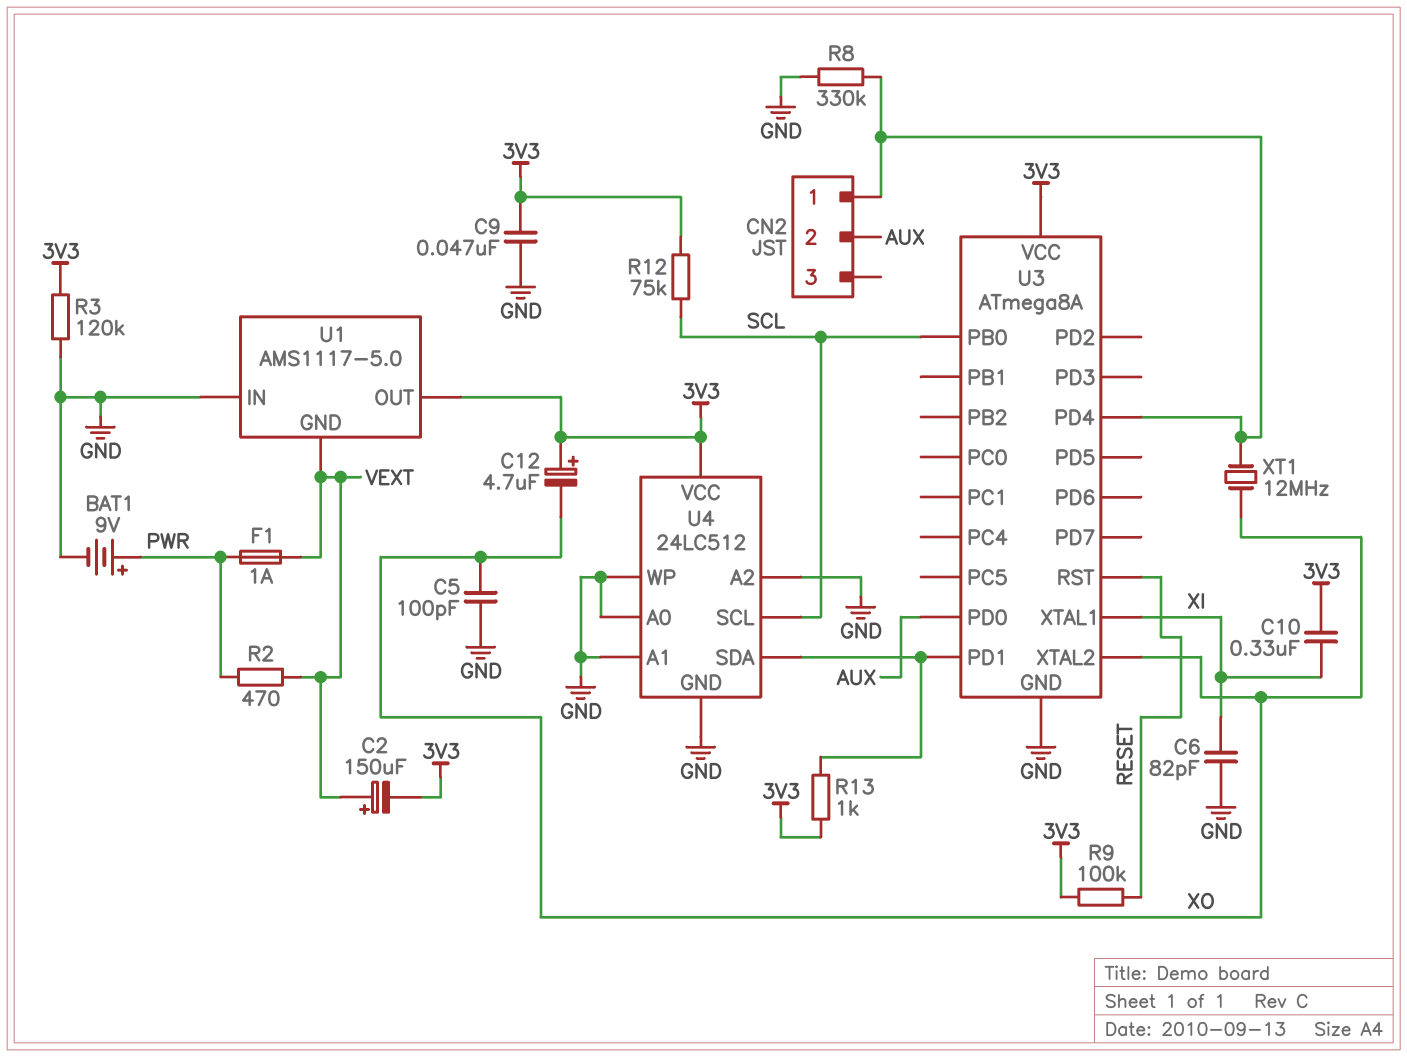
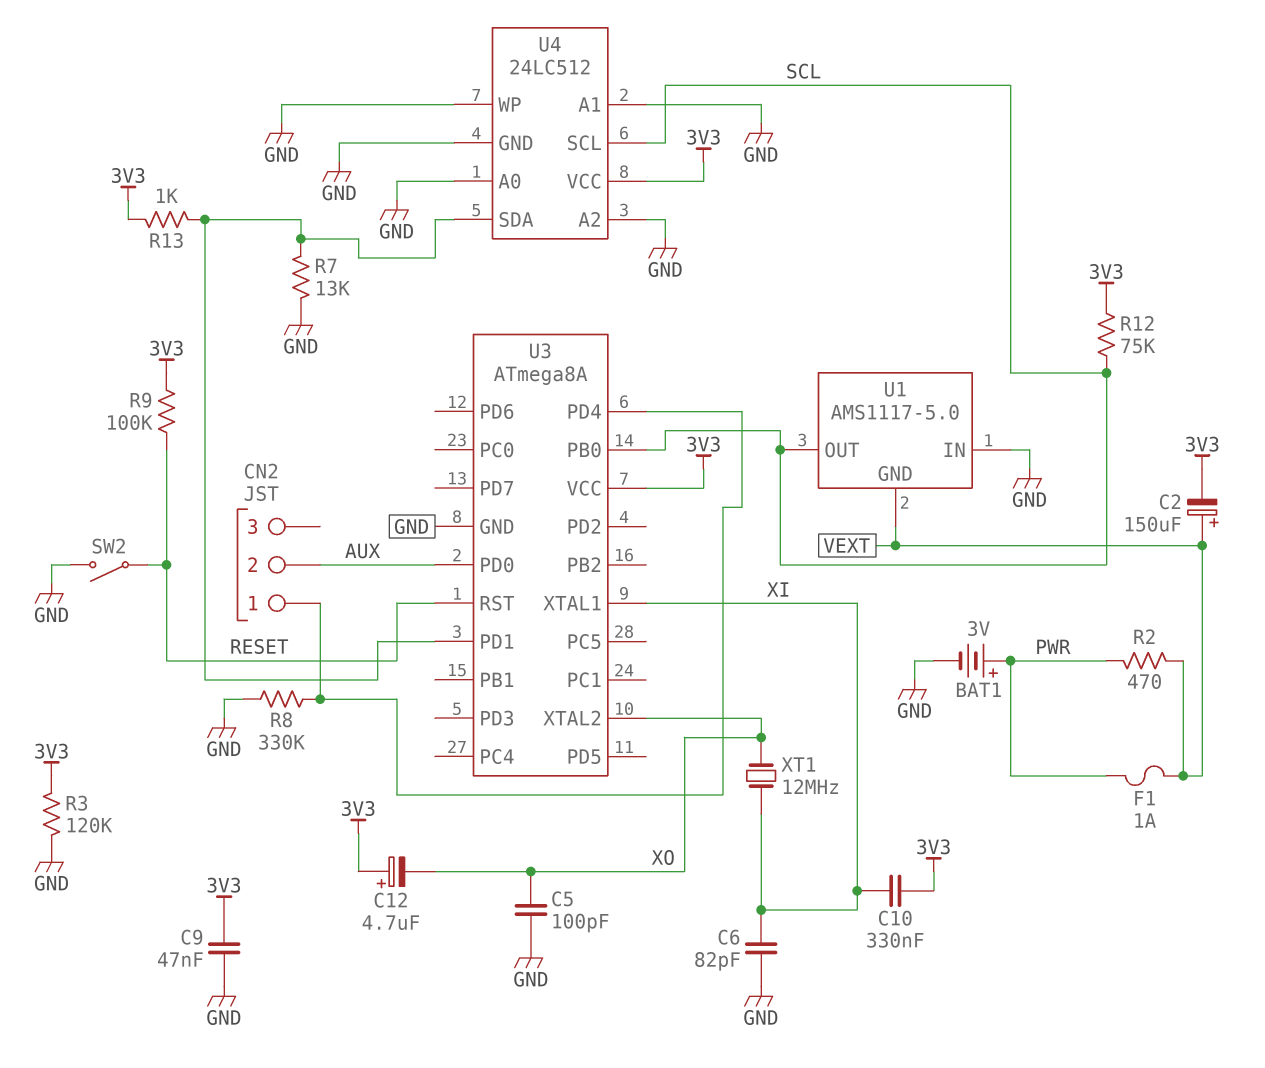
BAT1: 9V (plus PWR, minus GND) -> 3V (plus PWR, minus GND)
R7: none -> 13k (GND, U3/PD1)
SW2: none -> switch (GND, RESET)
U1 pin OUT: 3V3 -> SCL
XT1: 12MHz (CN2/1, XO) -> 12MHz (XI, XO)

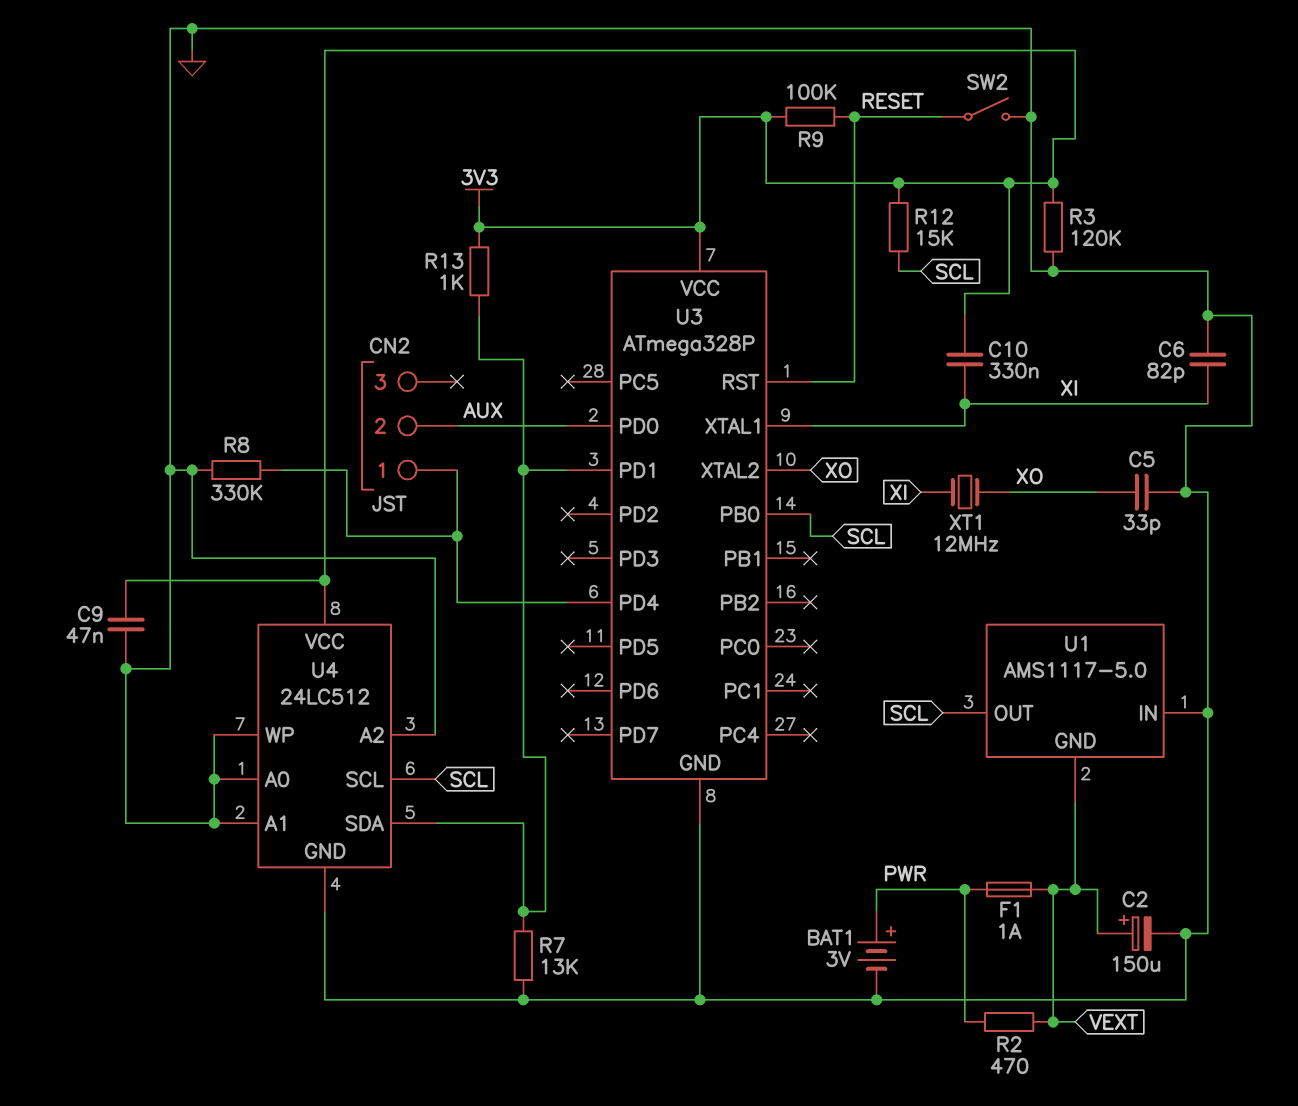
C2: 150uF (plus VEXT, minus 3V3) -> 150uF (plus VEXT, minus GND)
C5: 100pF (GND, XO) -> 33pF (GND, XO)
C12: 4.7uF (plus 3V3, minus XO) -> none
R12: 75k (3V3, SCL) -> 15k (3V3, SCL)
U3: ATmega8A -> ATmega328P

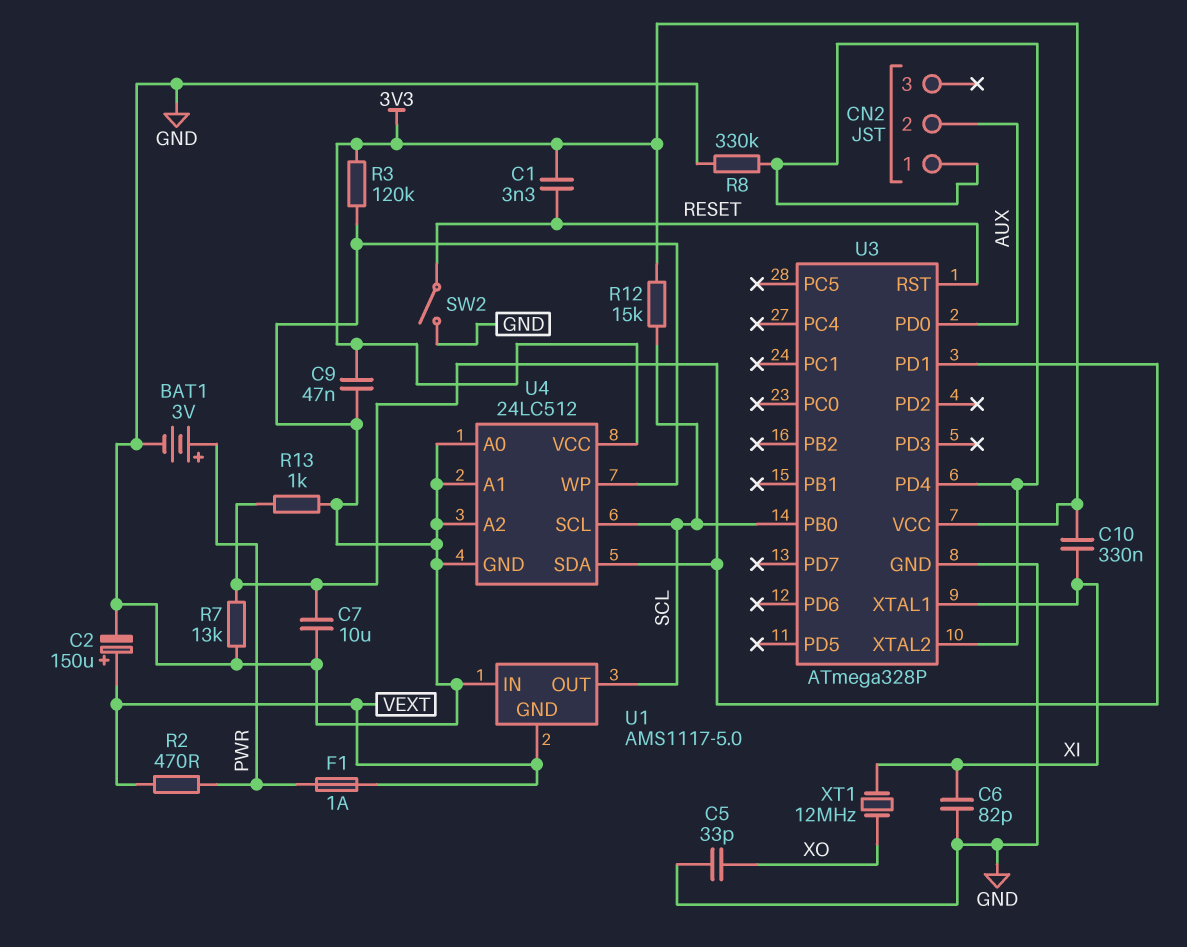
C1: none -> 3.3nF (3V3, RESET)
C7: none -> 10uF (GND, U3/PD1)
R9: 100k (3V3, RESET) -> none
R13: 1k (3V3, U3/PD1) -> 1k (GND, U3/PD1)
U3 pin XTAL2: XO -> CN2/1

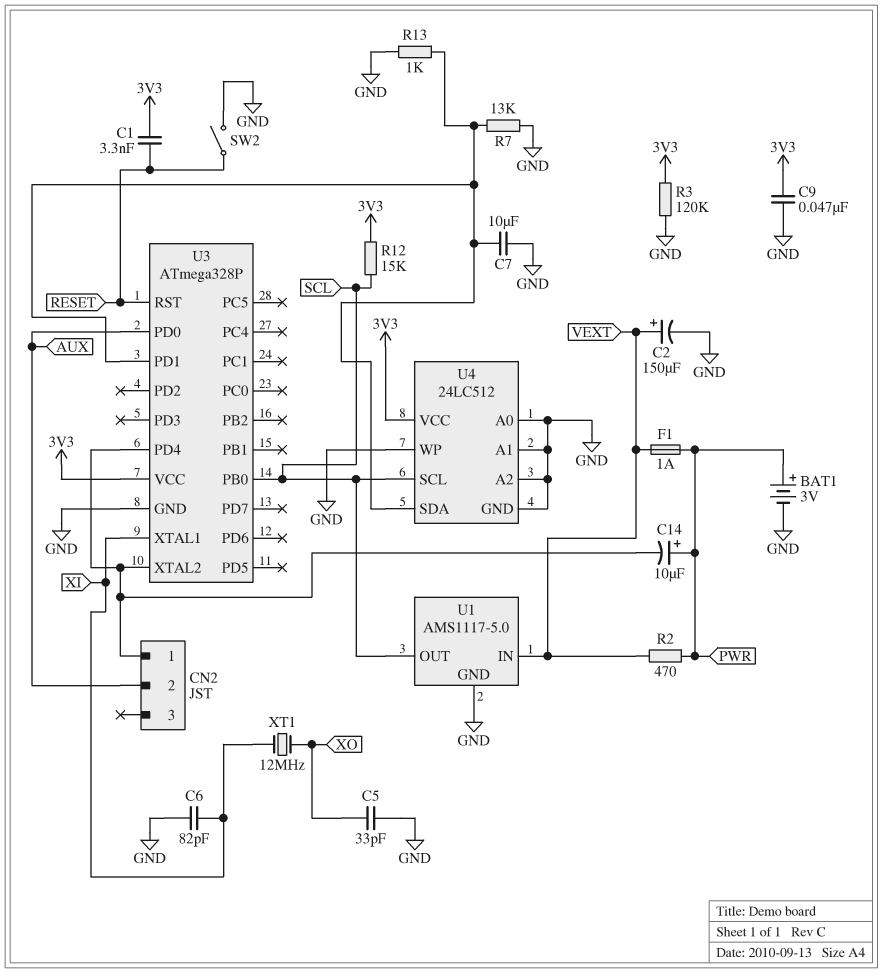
C10: 330nF (3V3, XI) -> none
C14: none -> 10uF (plus PWR, minus CN2/1)
R8: 330k (CN2/1, GND) -> none
U1 pin GND: VEXT -> GND
U1 pin IN: GND -> VEXT

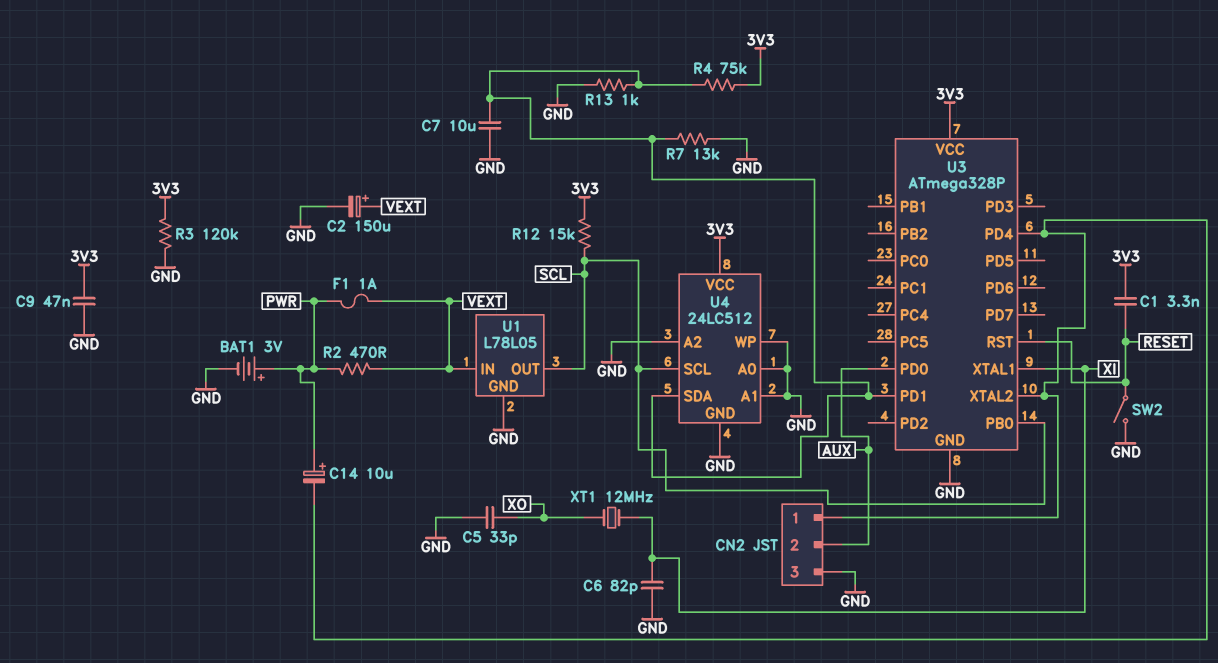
CN2 pin 3: none -> GND
R4: none -> 75k (3V3, U3/PD1)
U1: AMS1117-5.0 -> L78L05

